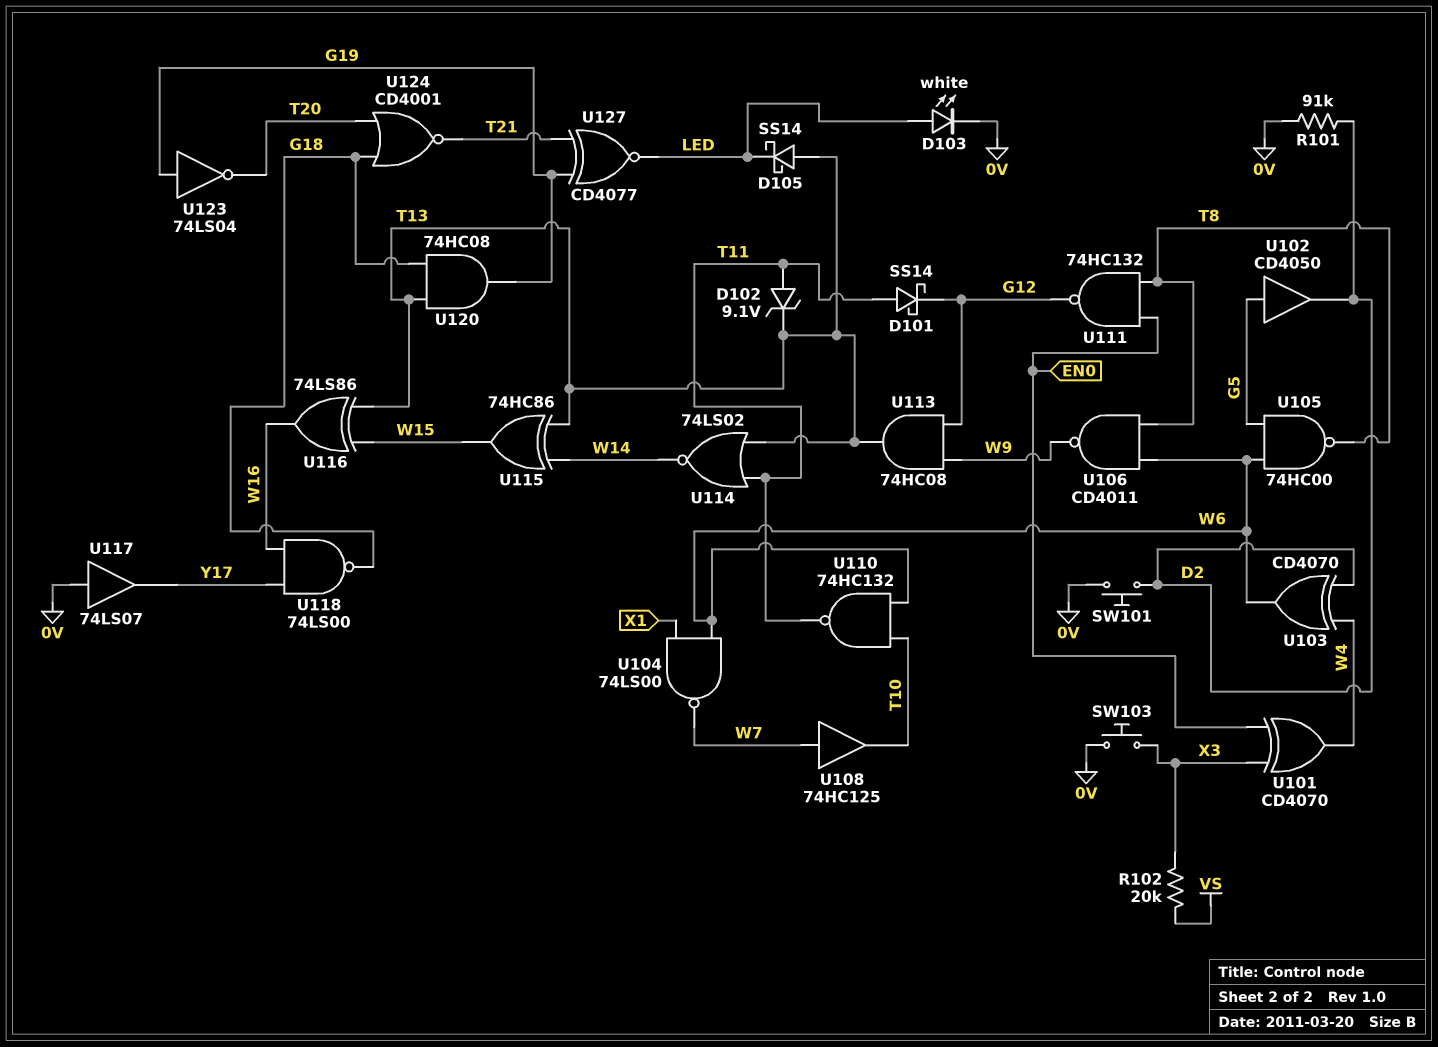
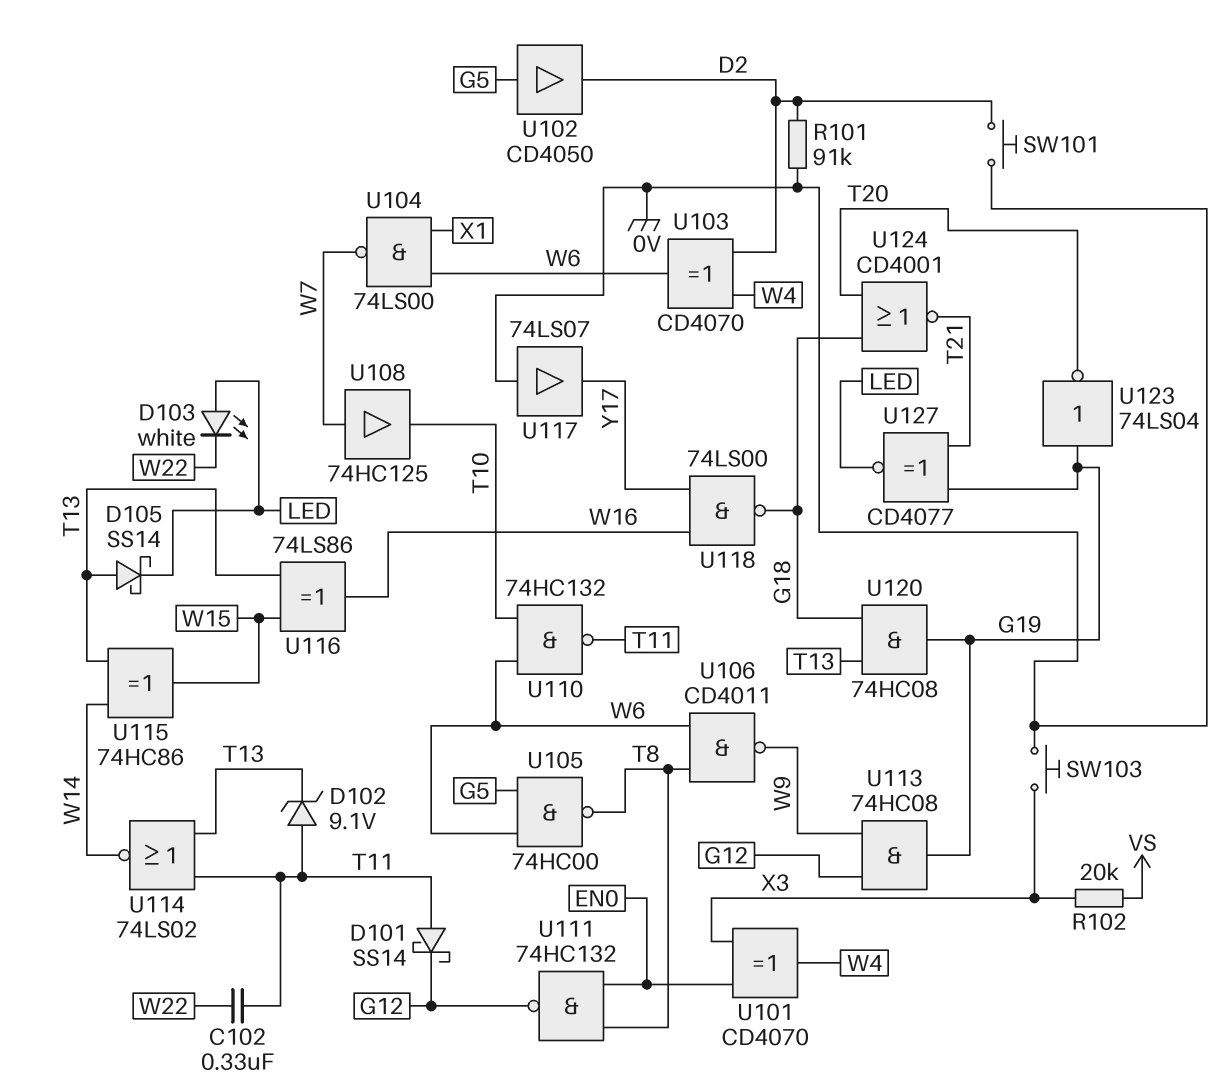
C102: none -> 330nF (T11, W22)
D103: LED white (A LED, K 0V) -> LED white (A LED, K W22)
U113: AND 74HC08 (in G12, in W9, out T13) -> AND 74HC08 (in G12, in W9, out G19)

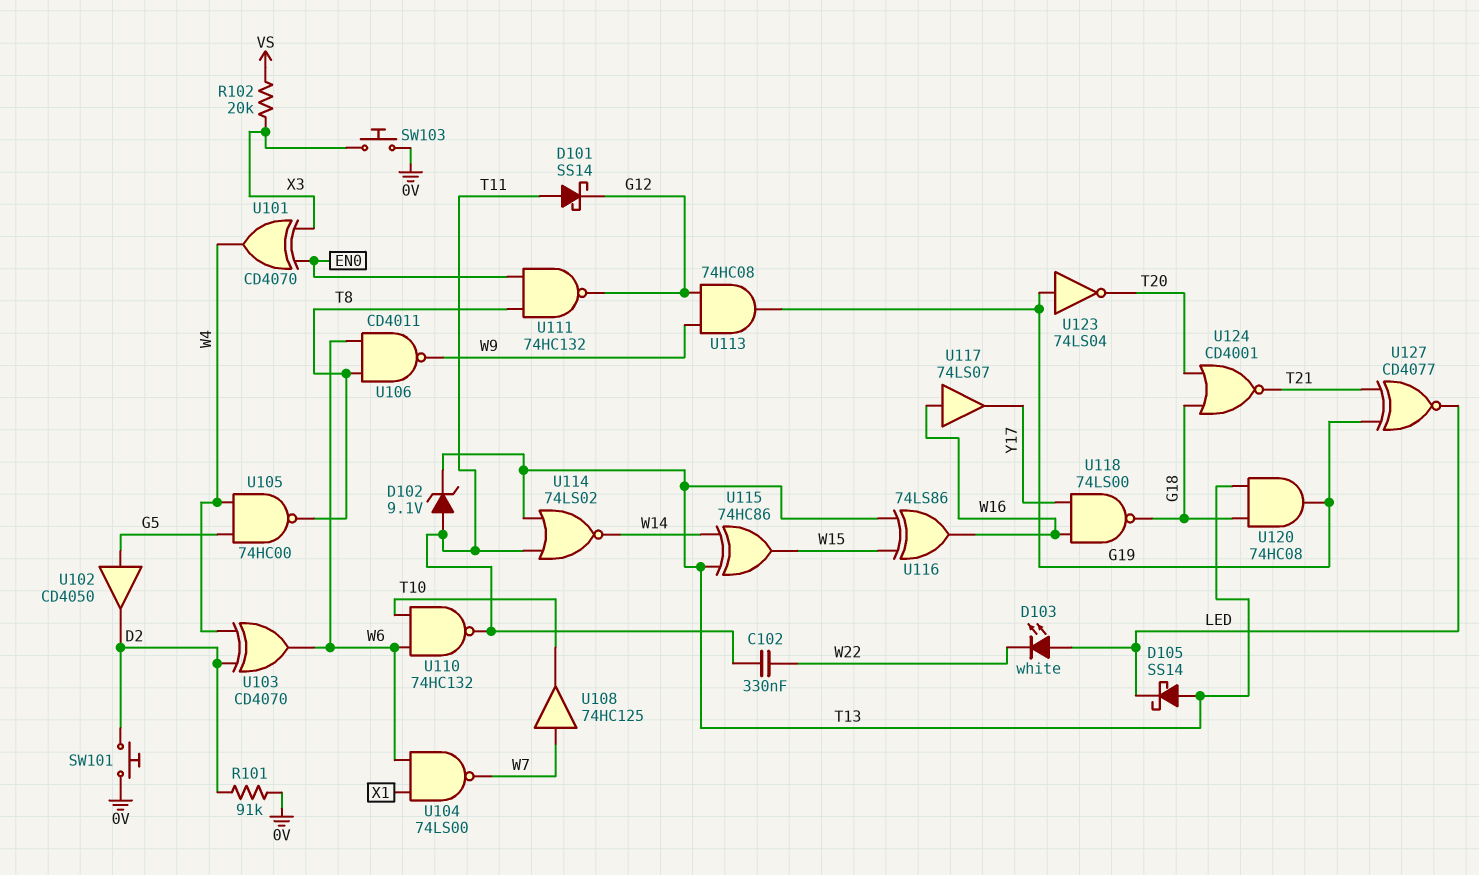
U105: NAND 74HC00 (in G5, in W6, out T8) -> NAND 74HC00 (in G5, in W4, out T8)
U117: buffer 74LS07 (in 0V, out Y17) -> buffer 74LS07 (in W16, out Y17)

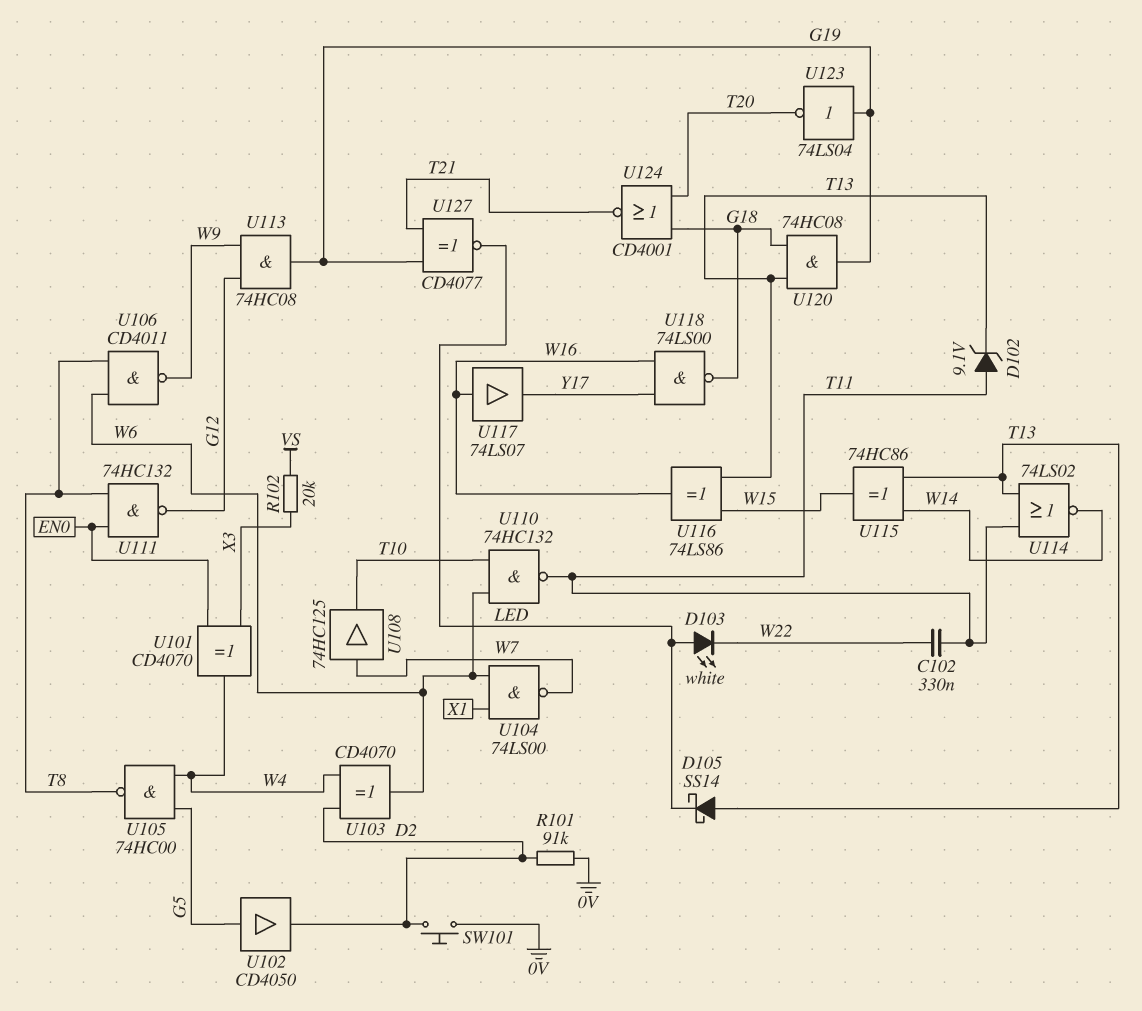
D101: schottky SS14 (A T11, K G12) -> none
SW103: button (0V, X3) -> none

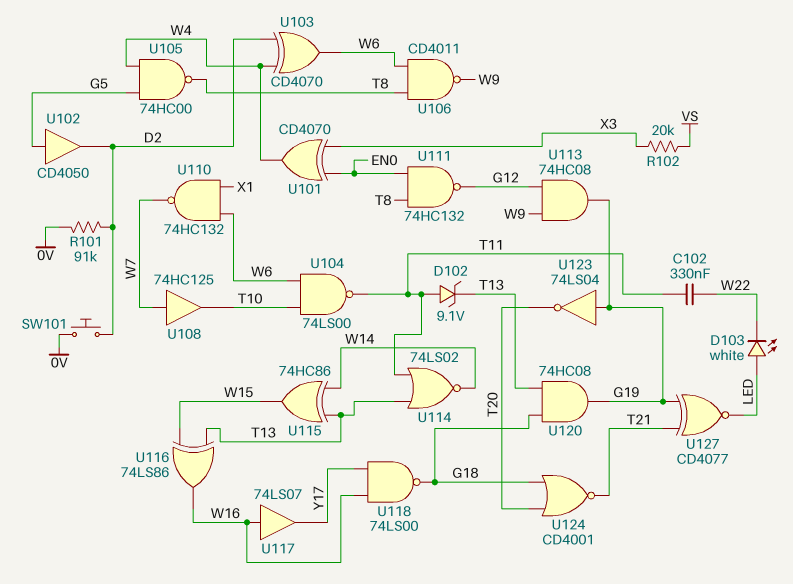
D105: schottky SS14 (A T13, K LED) -> none
U104: NAND 74LS00 (in W6, in X1, out W7) -> NAND 74LS00 (in T10, in W6, out T11)
U110: NAND 74HC132 (in T10, in W6, out T11) -> NAND 74HC132 (in W6, in X1, out W7)

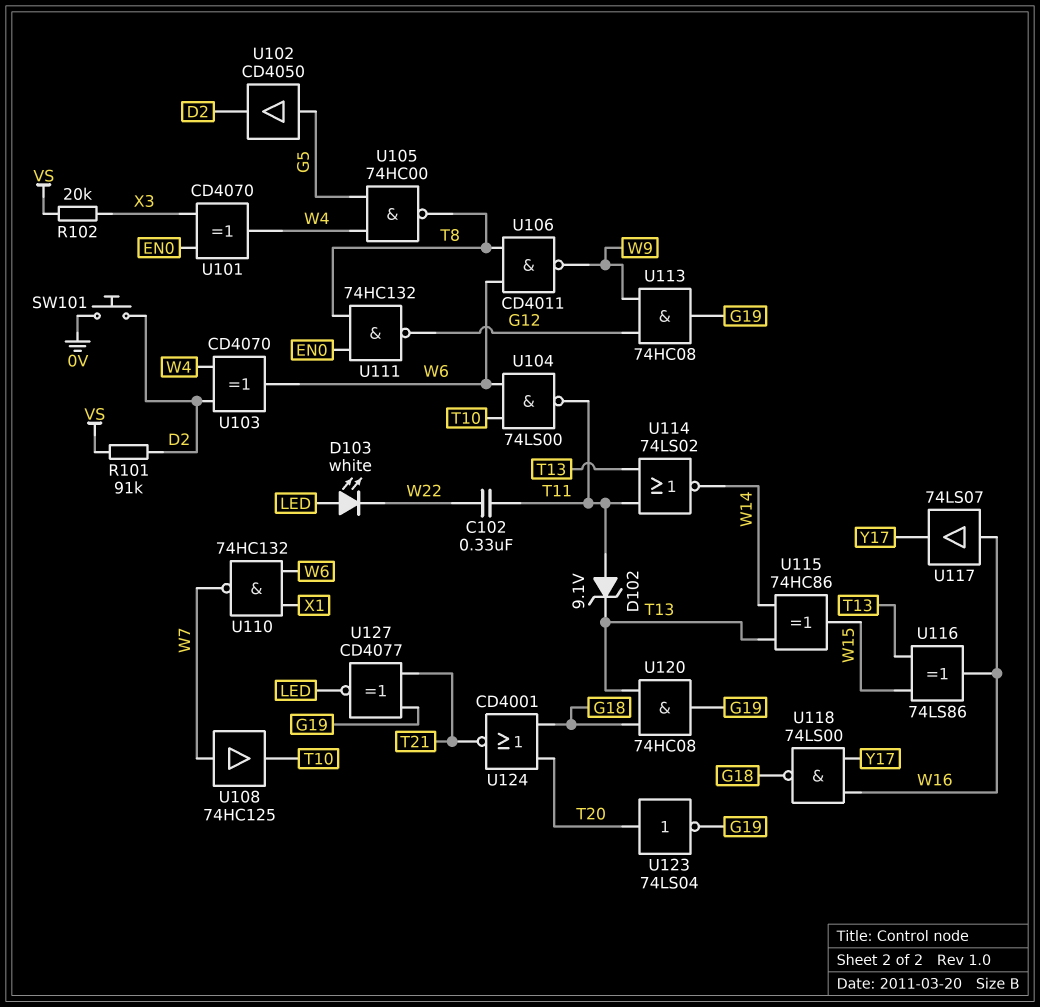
R101: 91k (0V, D2) -> 91k (D2, VS)
U123: NOT 74LS04 (in G19, out T20) -> NOT 74LS04 (in T20, out G19)

